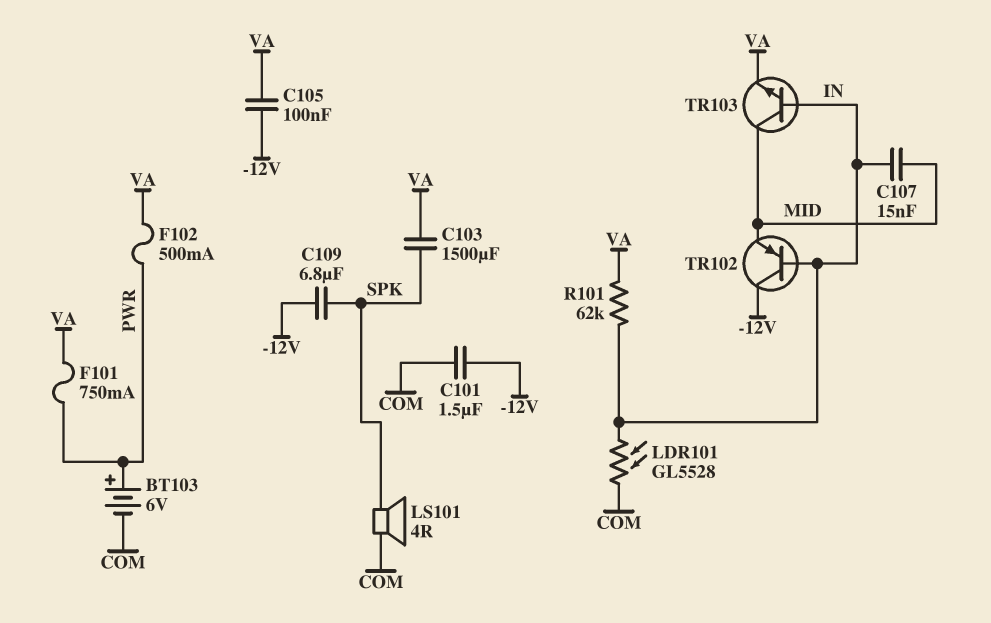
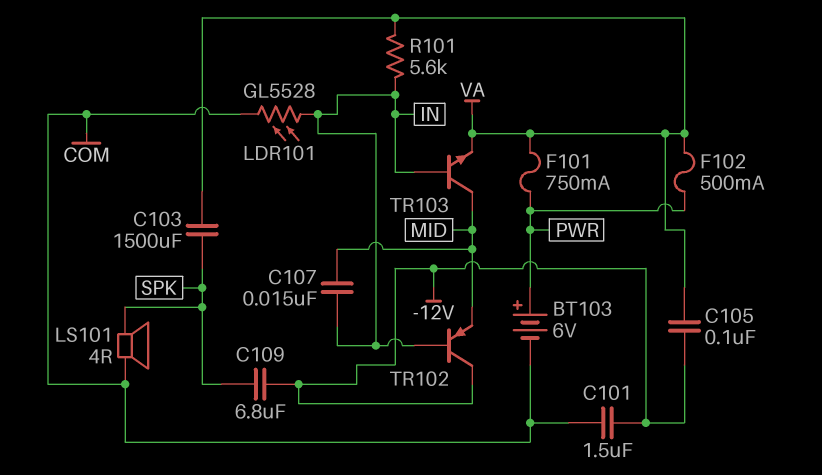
R101: 62k (IN, VA) -> 5.6k (IN, VA)

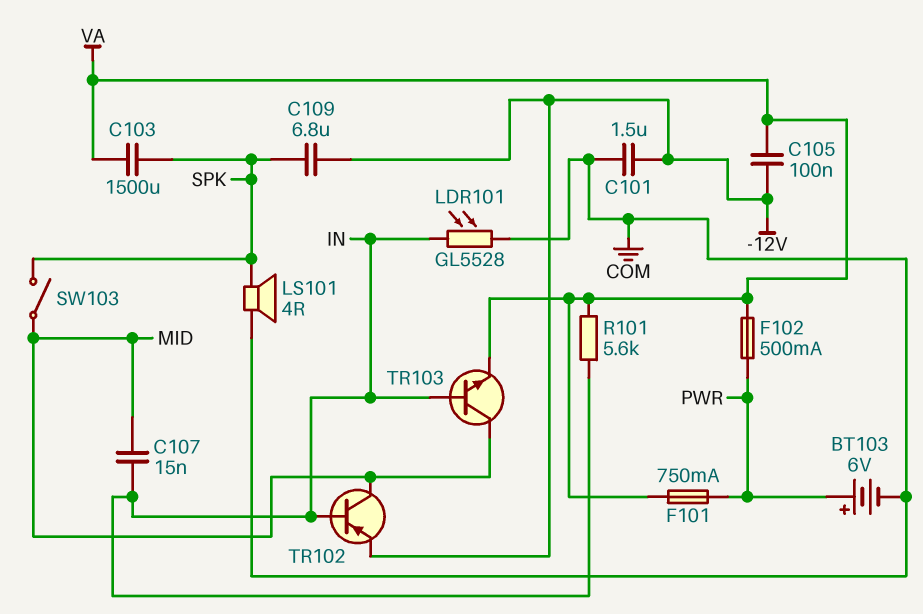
SW103: none -> switch (MID, SPK)
TR102: PNP (B IN, C -12V, E MID) -> PNP (B IN, C MID, E -12V)

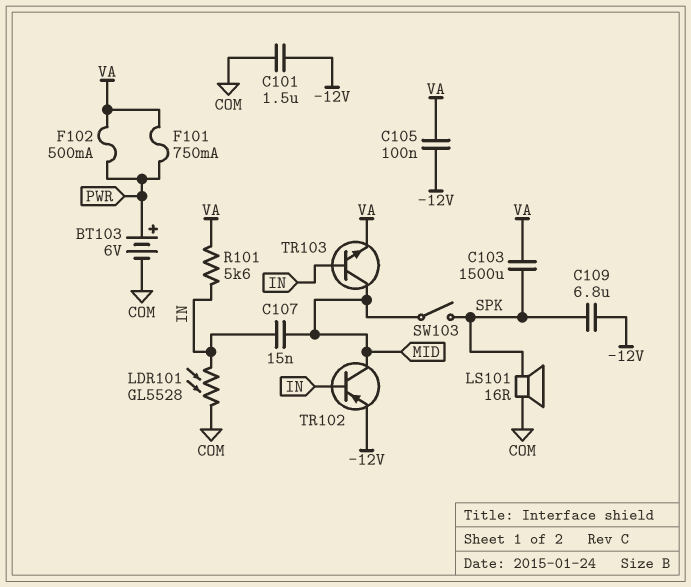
LS101: speaker 4R (COM, SPK) -> speaker 16R (COM, SPK)

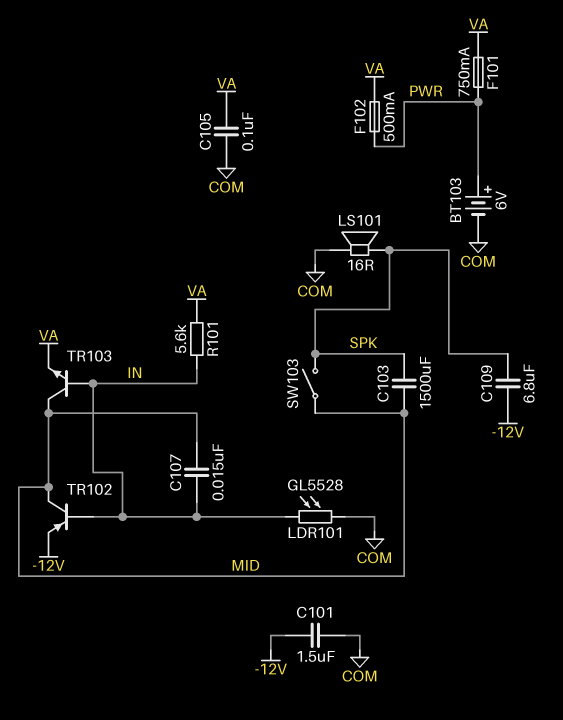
C103: 1500uF (SPK, VA) -> 1500uF (MID, SPK)
C105: 100nF (-12V, VA) -> 100nF (COM, VA)

